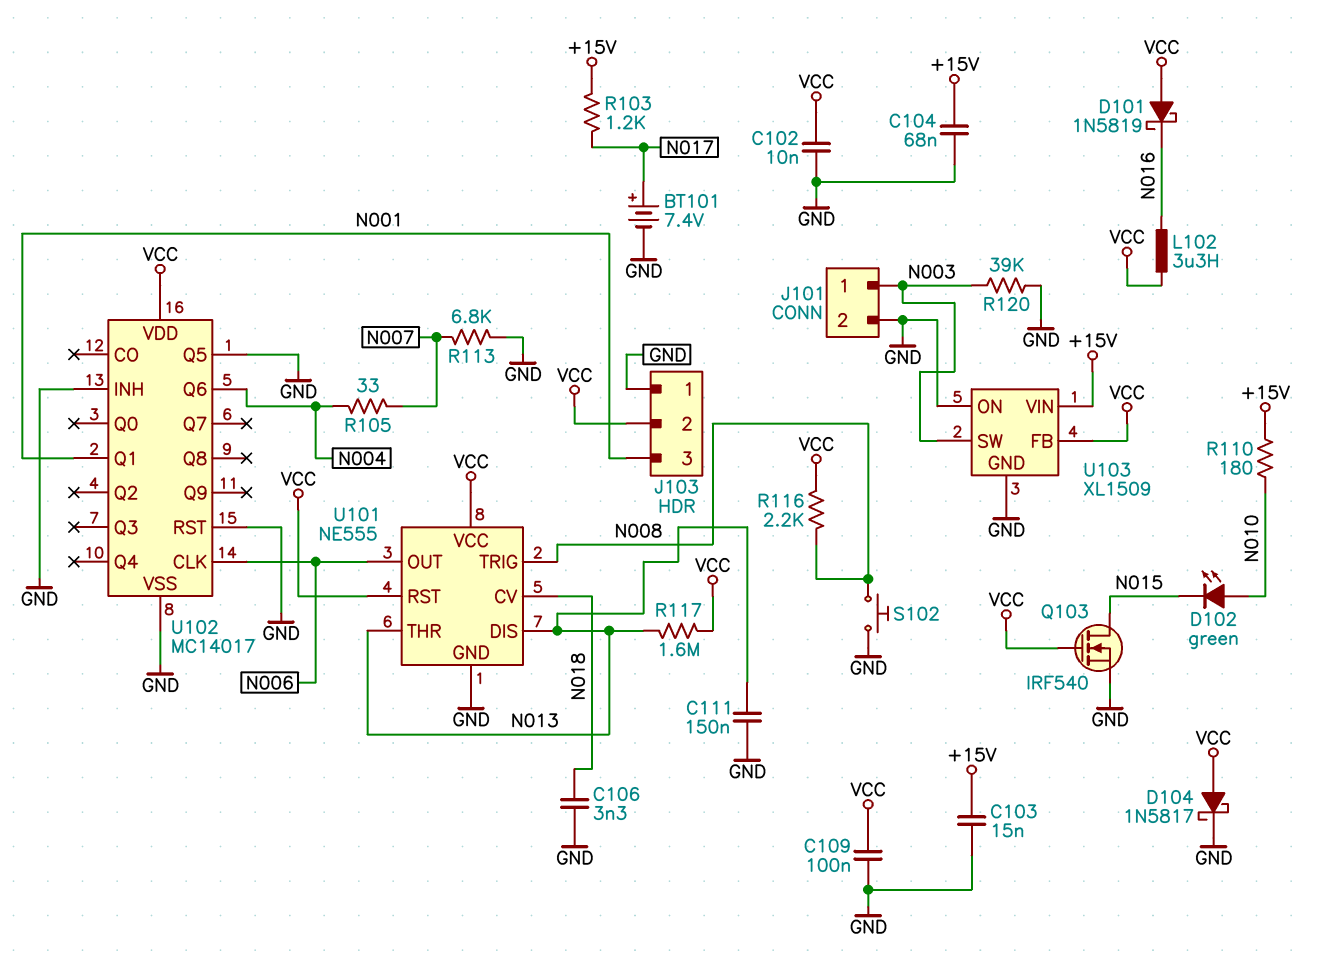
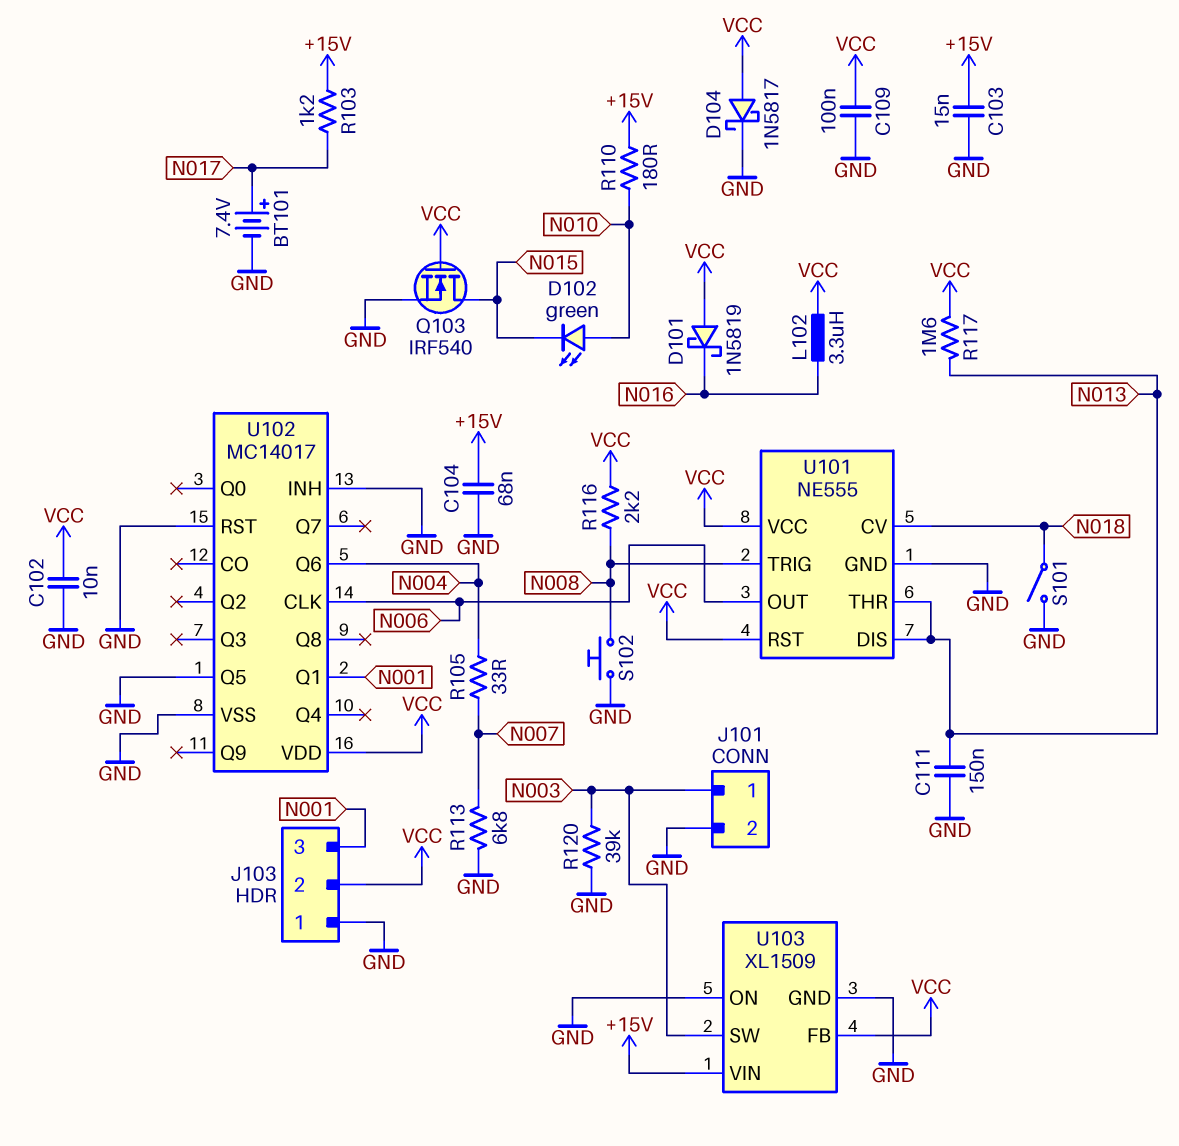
C106: 3.3nF (GND, N018) -> none
S101: none -> switch (GND, N018)

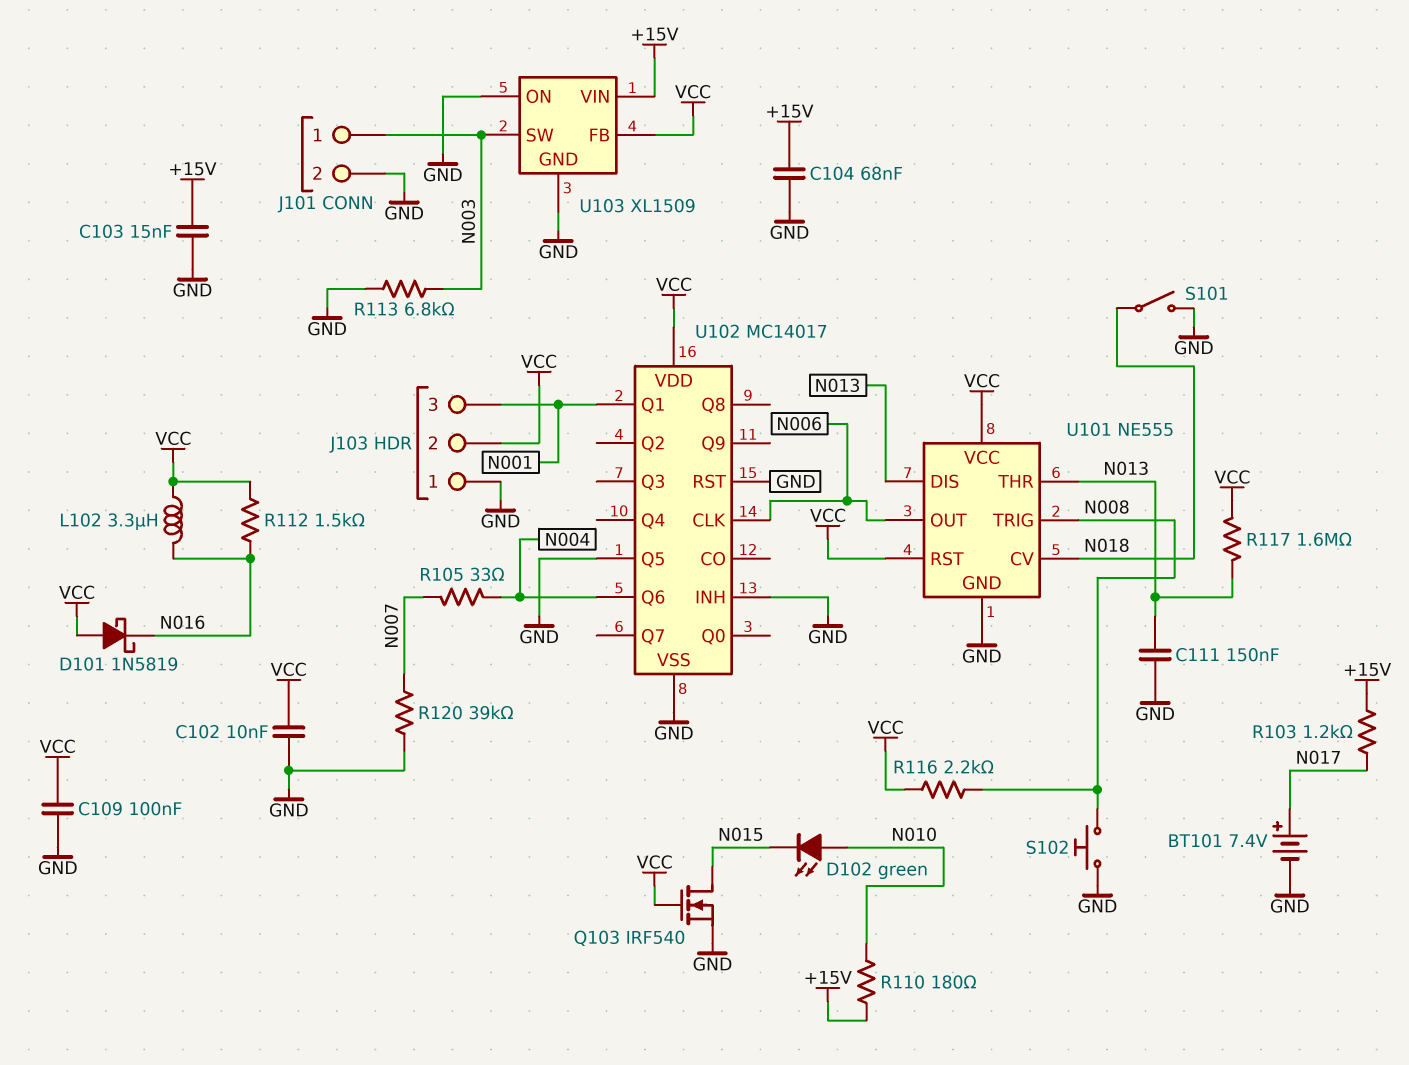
D104: schottky 1N5817 (A VCC, K GND) -> none
R112: none -> 1.5k (N016, VCC)
R113: 6.8k (GND, N007) -> 6.8k (GND, N003)
R120: 39k (GND, N003) -> 39k (GND, N007)

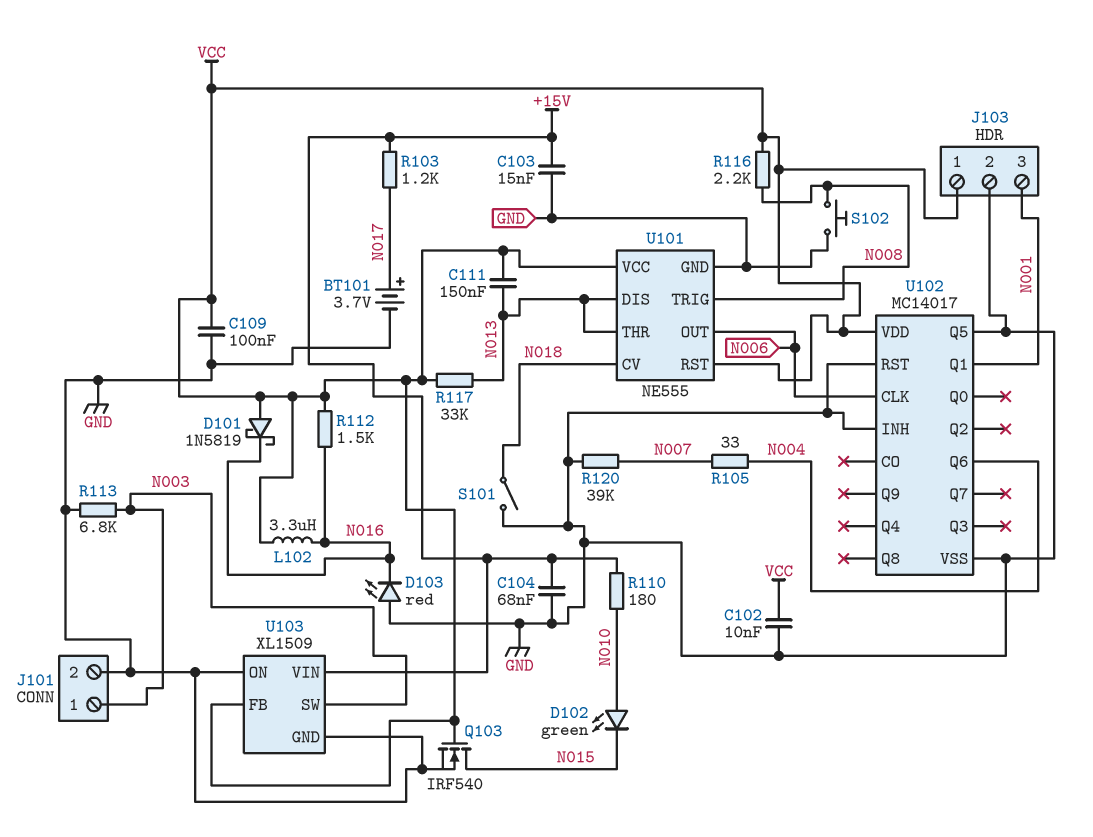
BT101: 7.4V (plus N017, minus GND) -> 3.7V (plus N017, minus GND)
C111: 150nF (GND, N013) -> 150nF (N013, VCC)
D103: none -> LED red (A GND, K N016)
J103 pin 1: GND -> VCC
J103 pin 2: VCC -> GND
R117: 1.6M (N013, VCC) -> 33k (N013, VCC)

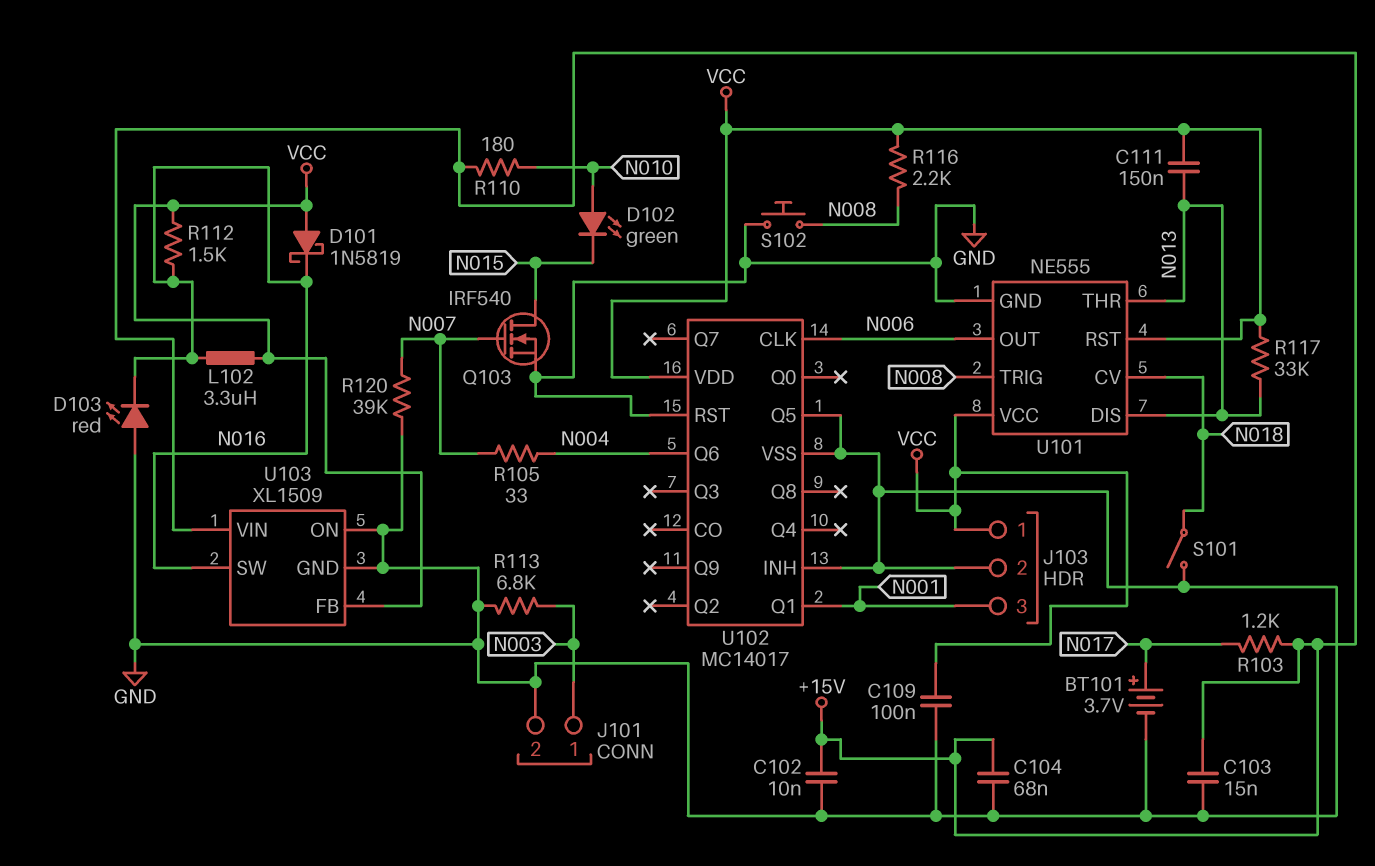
C102: 10nF (GND, VCC) -> 10nF (+15V, GND)
Q103: NMOS IRF540 (G VCC, D N015, S GND) -> NMOS IRF540 (G N007, D N015, S GND)
U103 pin SW: N003 -> N016

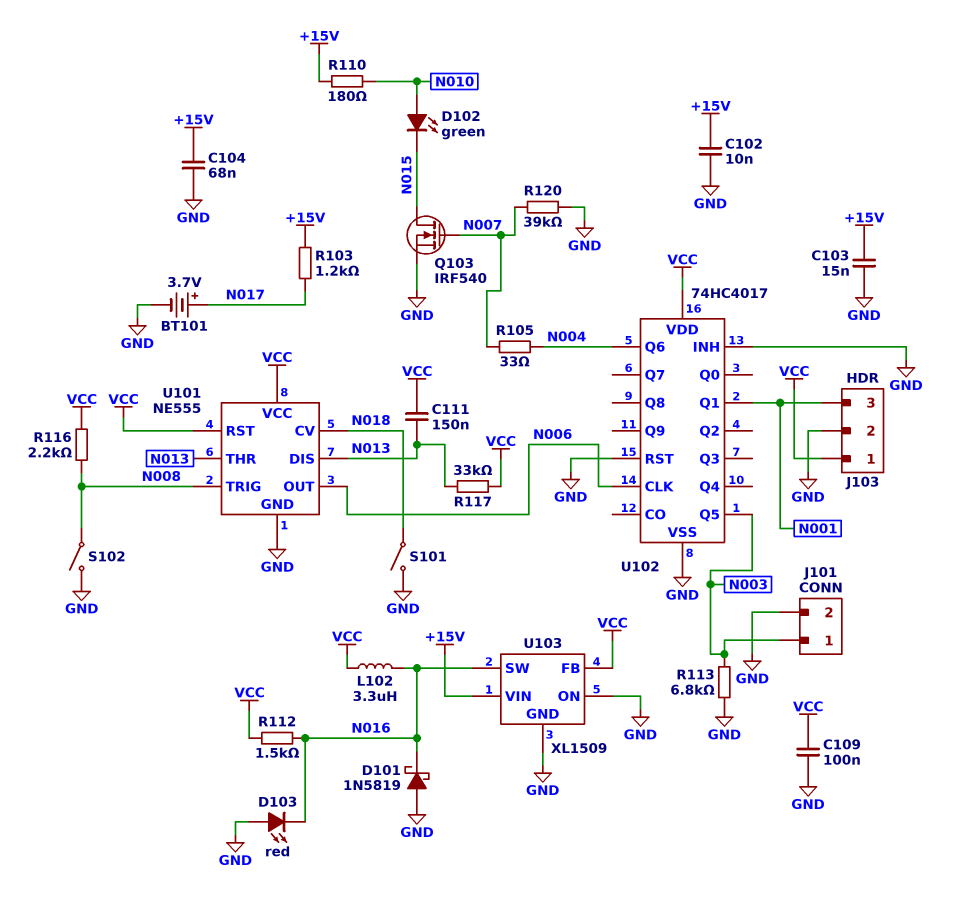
D101: schottky 1N5819 (A VCC, K N016) -> schottky 1N5819 (A GND, K N016)
S102: button (GND, N008) -> switch (GND, N008)
U102: MC14017 -> 74HC4017
U102 pin Q5: GND -> N003

